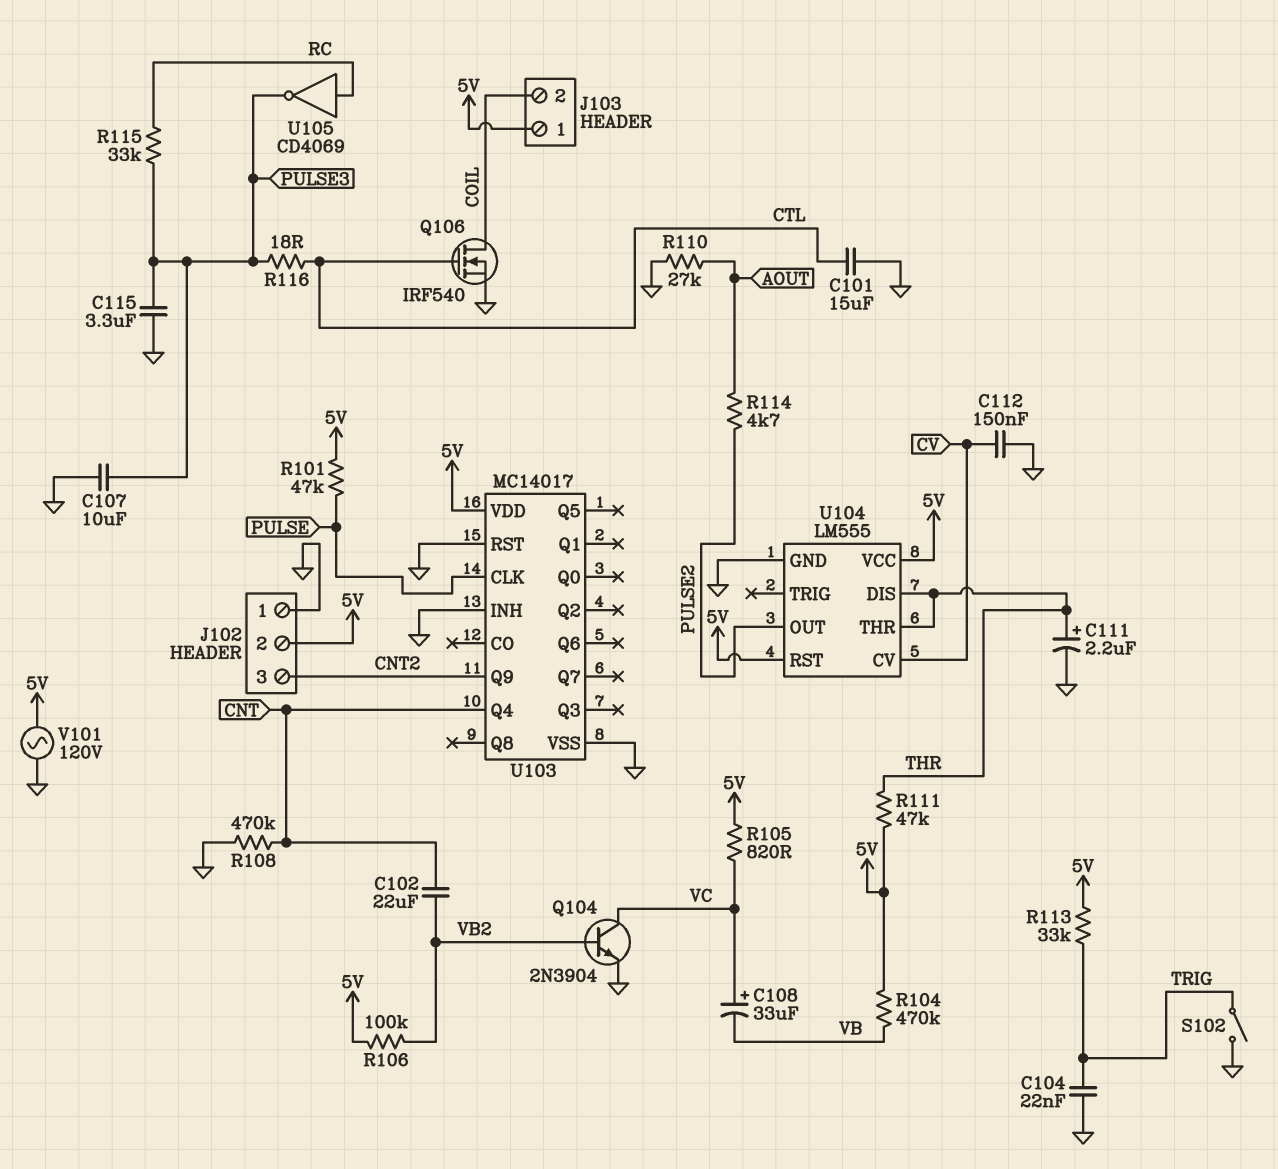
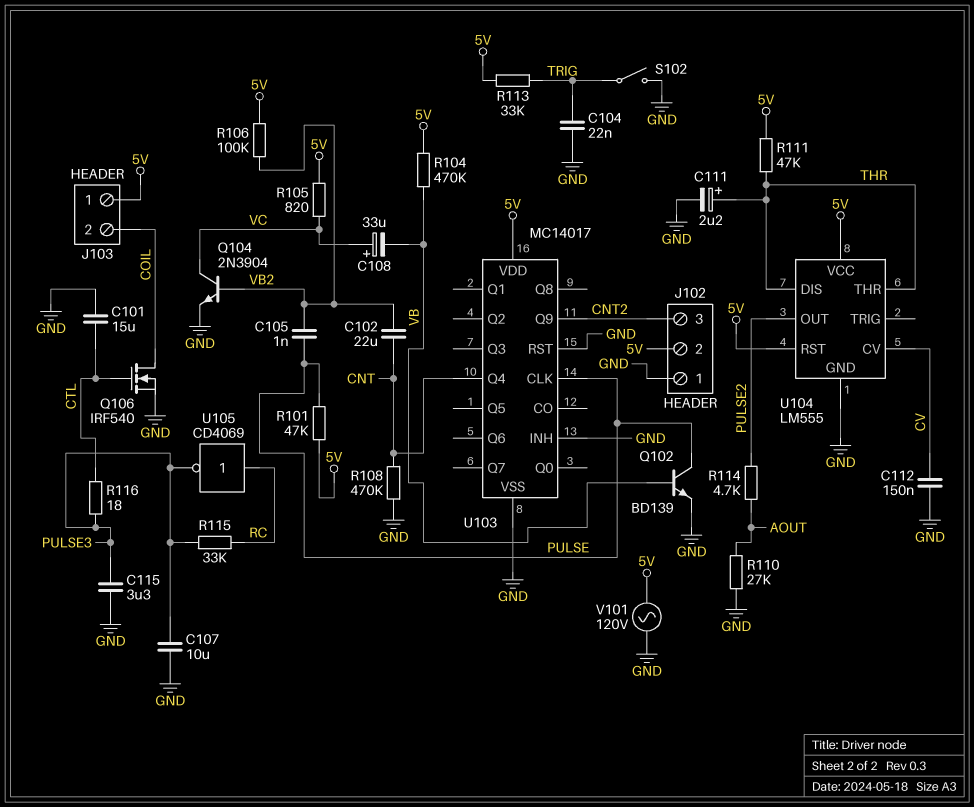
C105: none -> 1nF (PULSE, VB2)
Q102: none -> NPN BD139 (B VB, C PULSE, E GND)

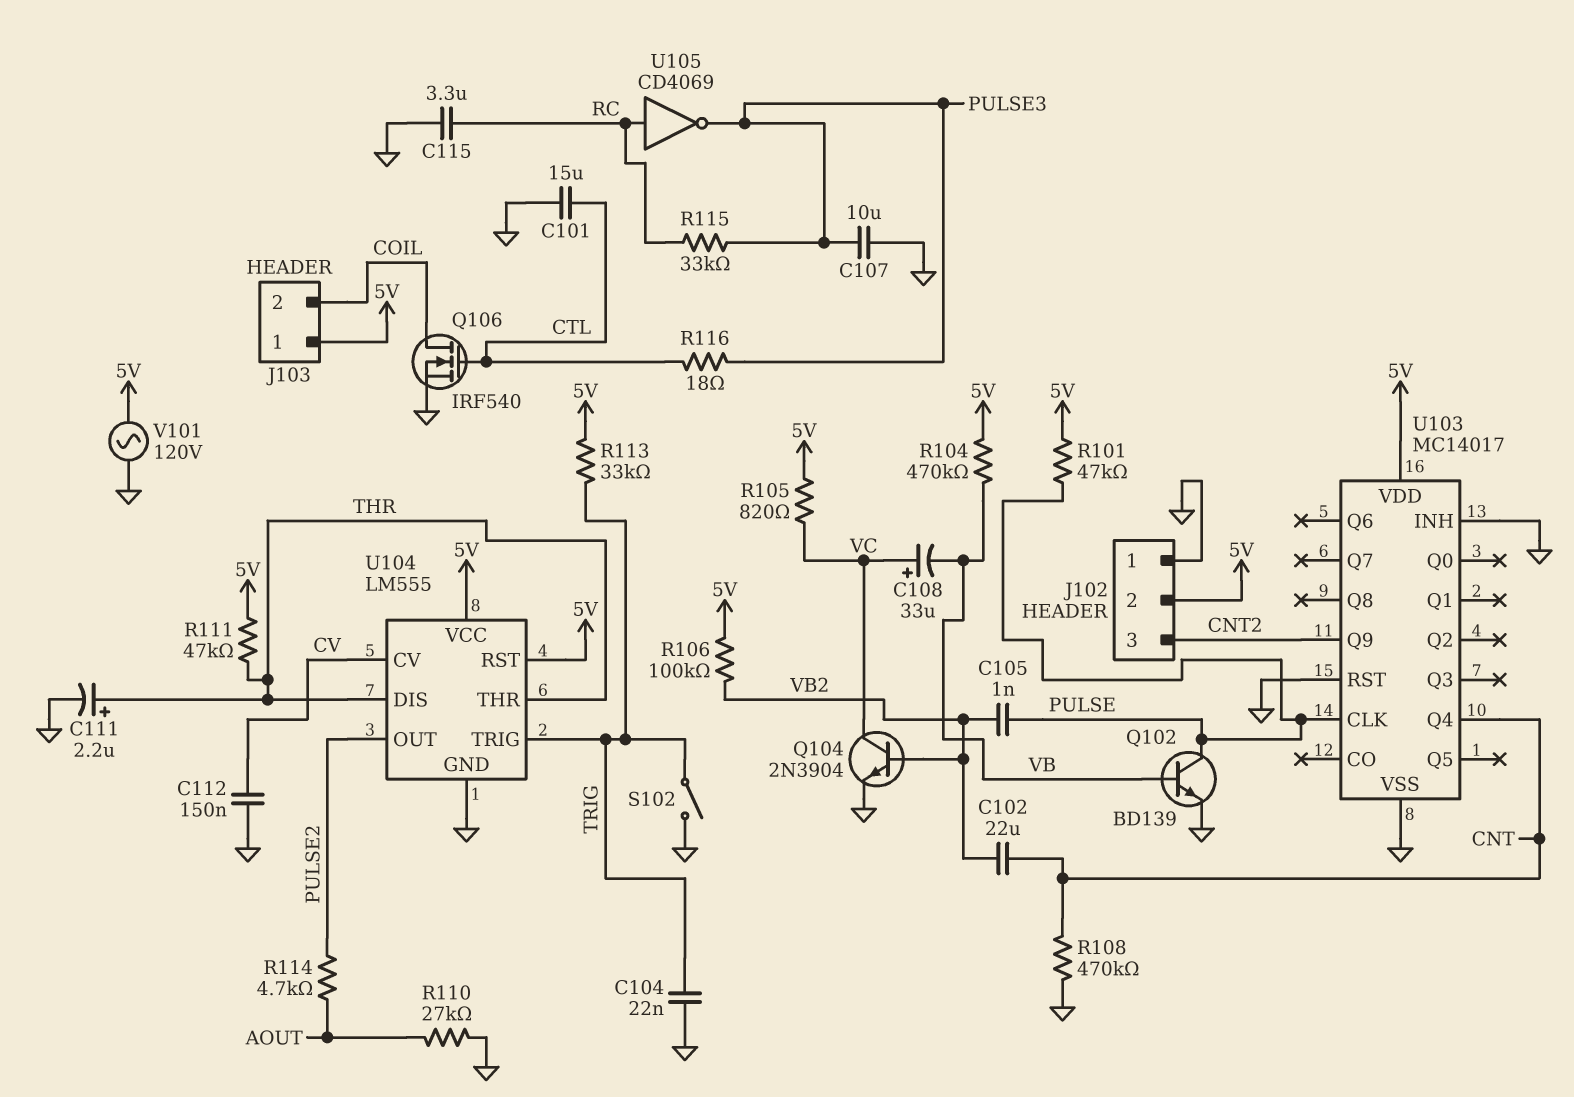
C115: 3.3uF (GND, PULSE3) -> 3.3uF (GND, RC)
U104 pin TRIG: none -> TRIG

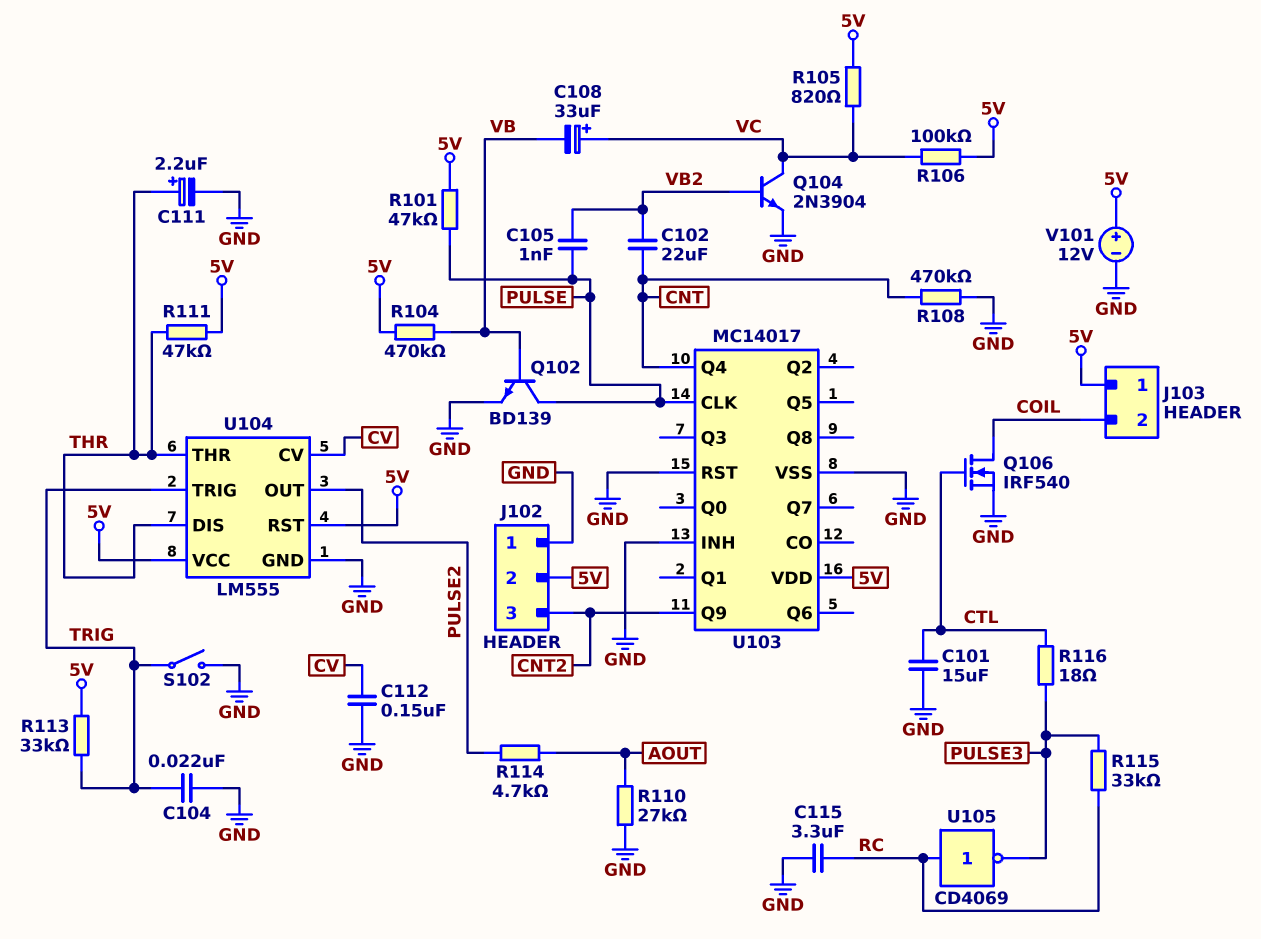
C107: 10uF (GND, PULSE3) -> none
R106: 100k (5V, VB2) -> 100k (5V, VC)
V101: AC 120V (5V, GND) -> 12V (plus 5V, minus GND)

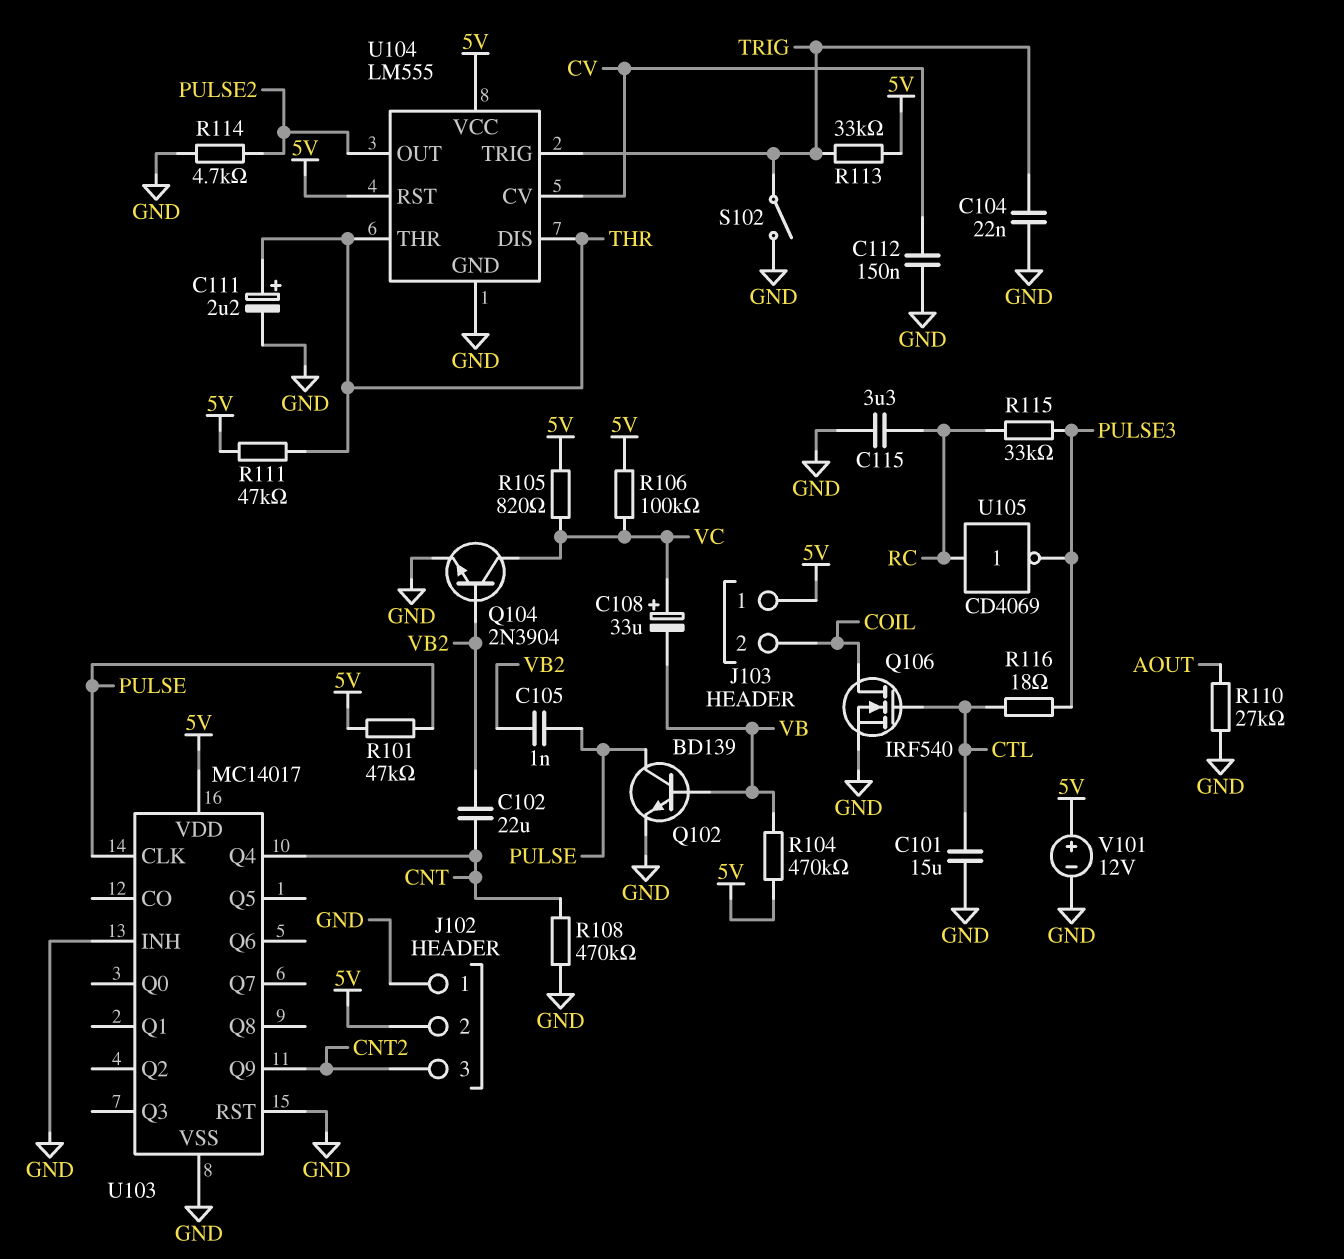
R114: 4.7k (AOUT, PULSE2) -> 4.7k (GND, PULSE2)

